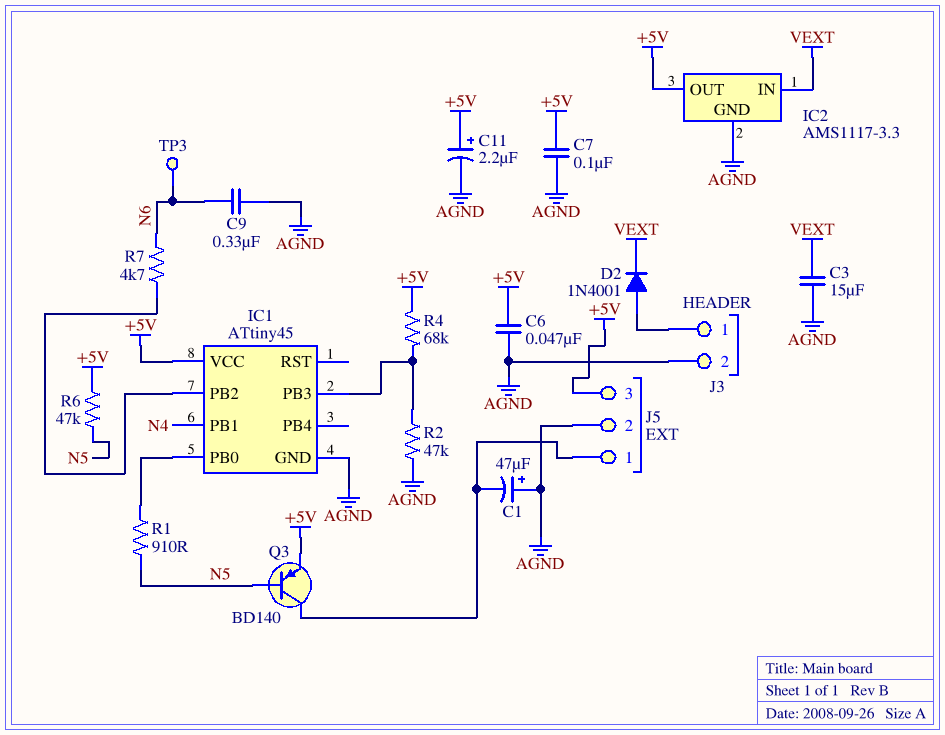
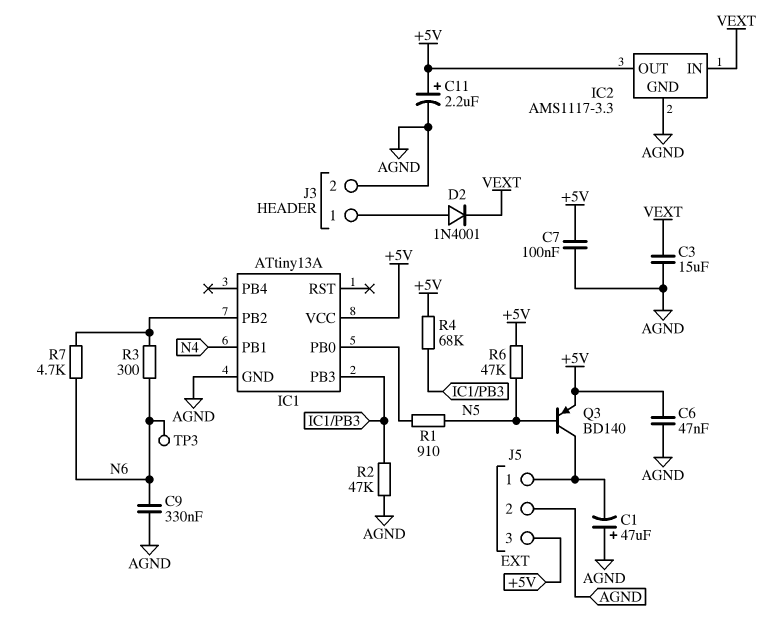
IC1: ATtiny45 -> ATtiny13A
R3: none -> 300 (IC1/PB2, N6)

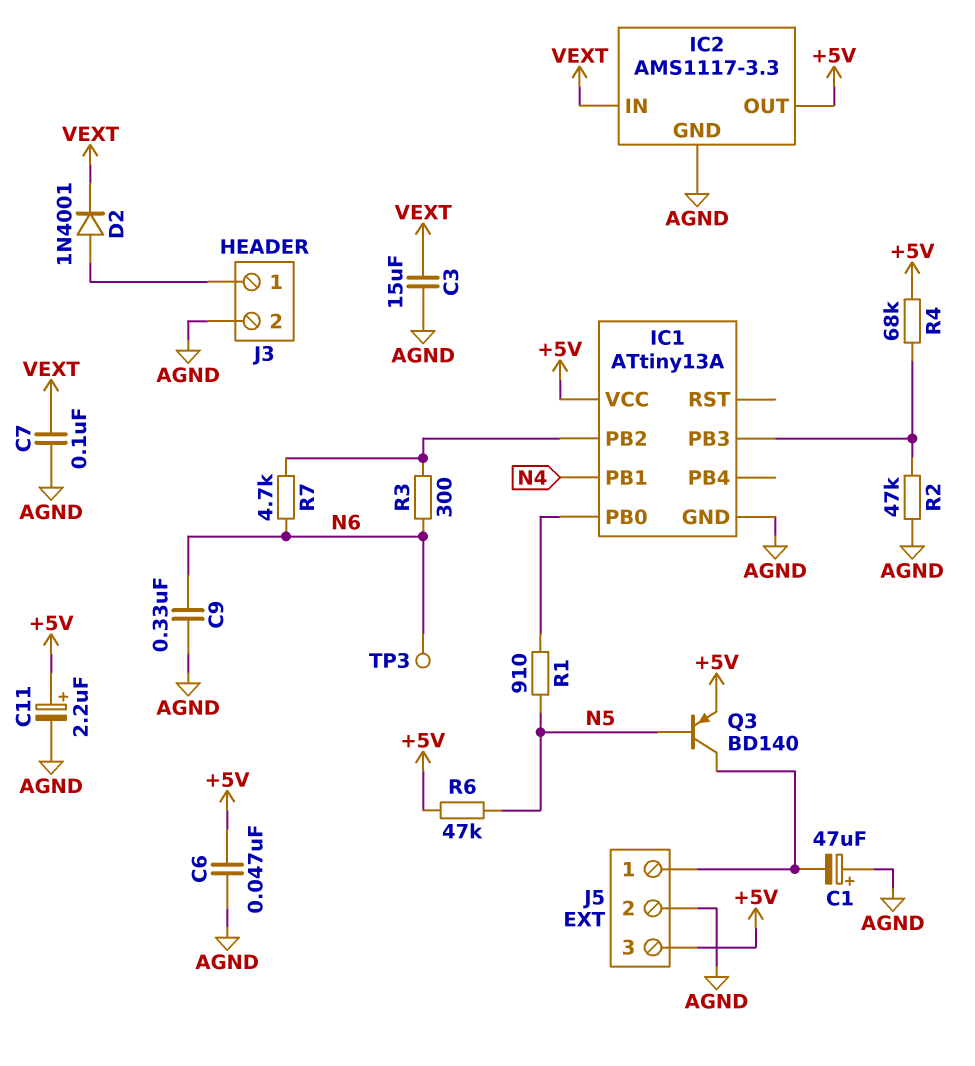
C7: 100nF (+5V, AGND) -> 100nF (AGND, VEXT)

